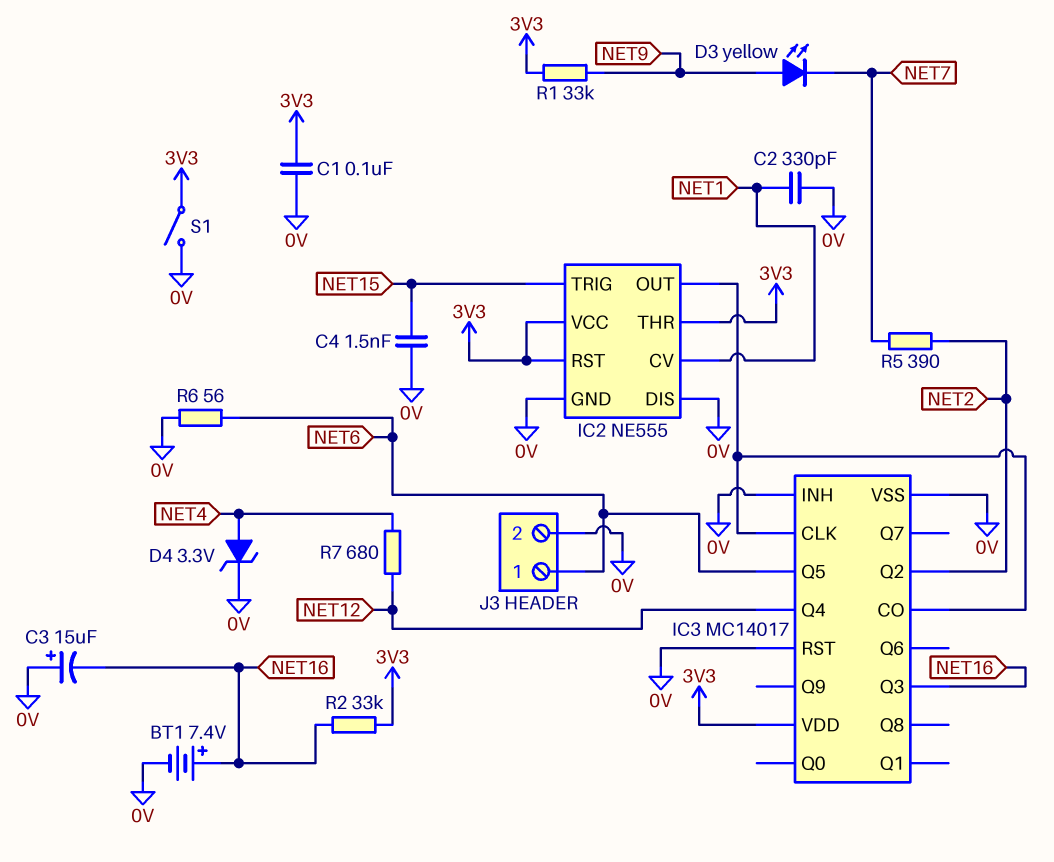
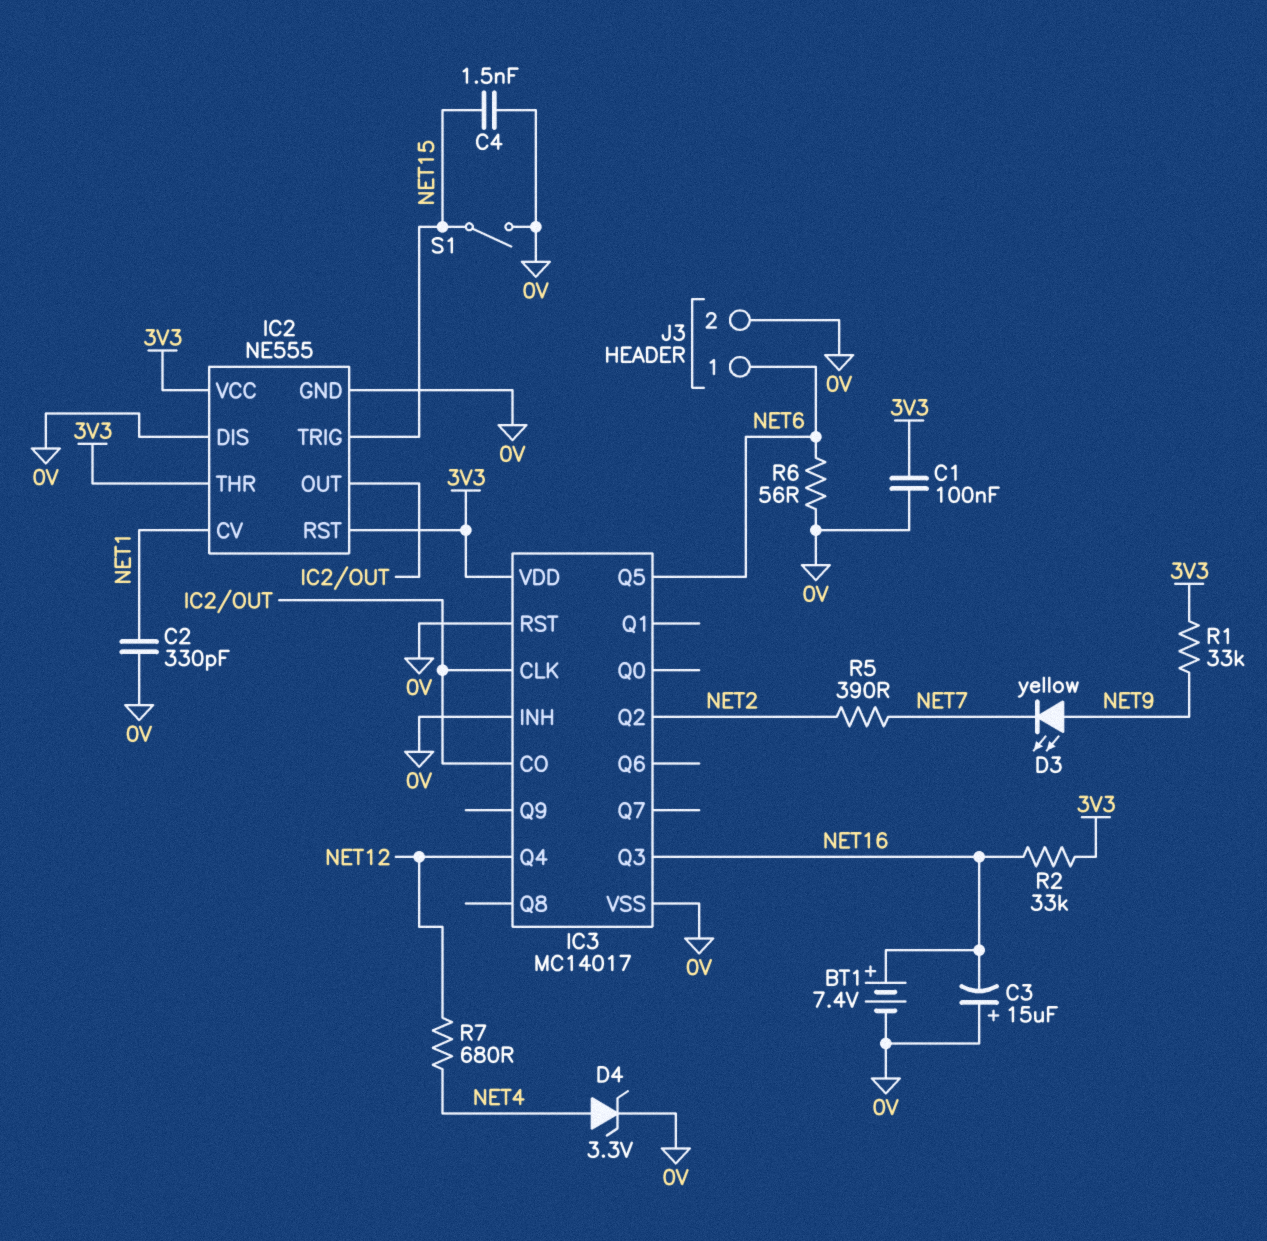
S1: switch (0V, 3V3) -> switch (0V, NET15)

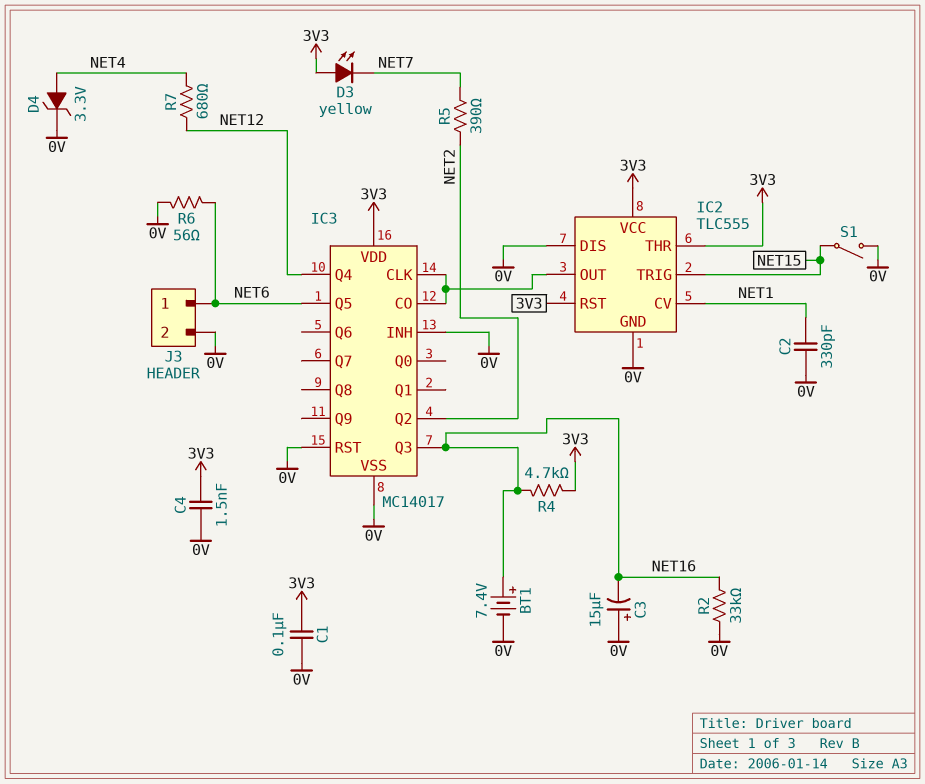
C4: 1.5nF (0V, NET15) -> 1.5nF (0V, 3V3)
D3: LED yellow (A NET9, K NET7) -> LED yellow (A 3V3, K NET7)
IC2: NE555 -> TLC555
R1: 33k (3V3, NET9) -> none
R2: 33k (3V3, NET16) -> 33k (0V, NET16)
R4: none -> 4.7k (3V3, NET16)

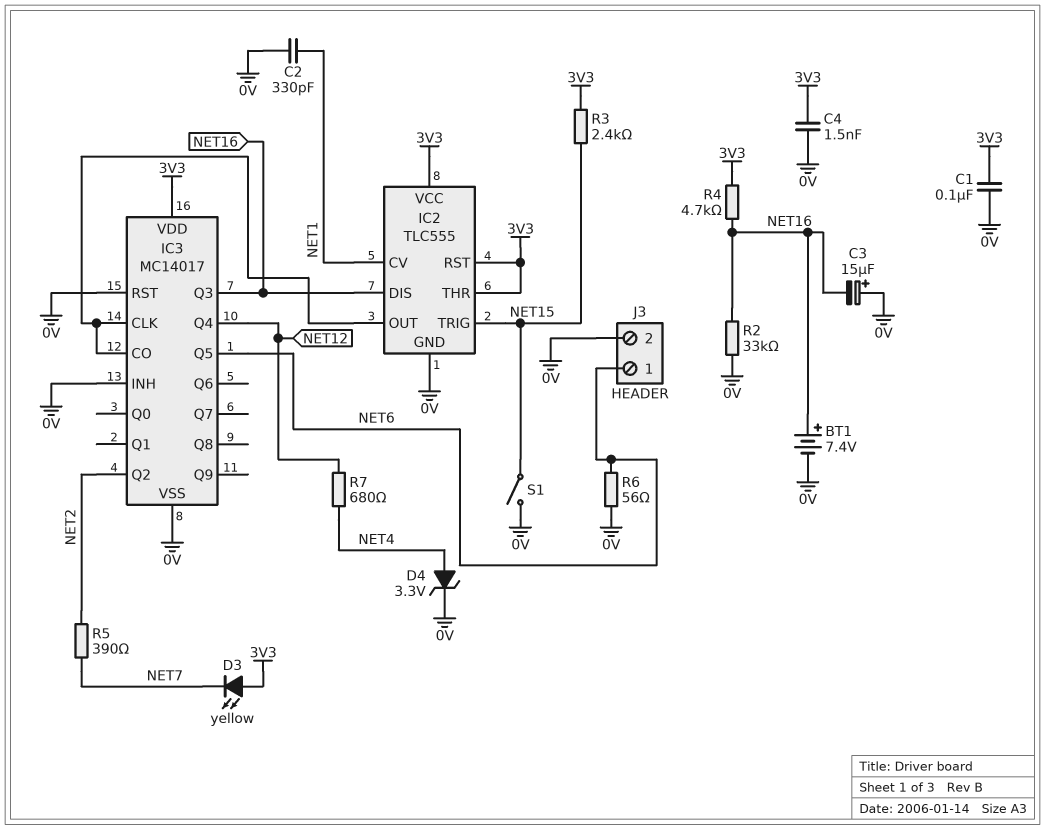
IC2 pin DIS: 0V -> NET16
R3: none -> 2.4k (3V3, NET15)

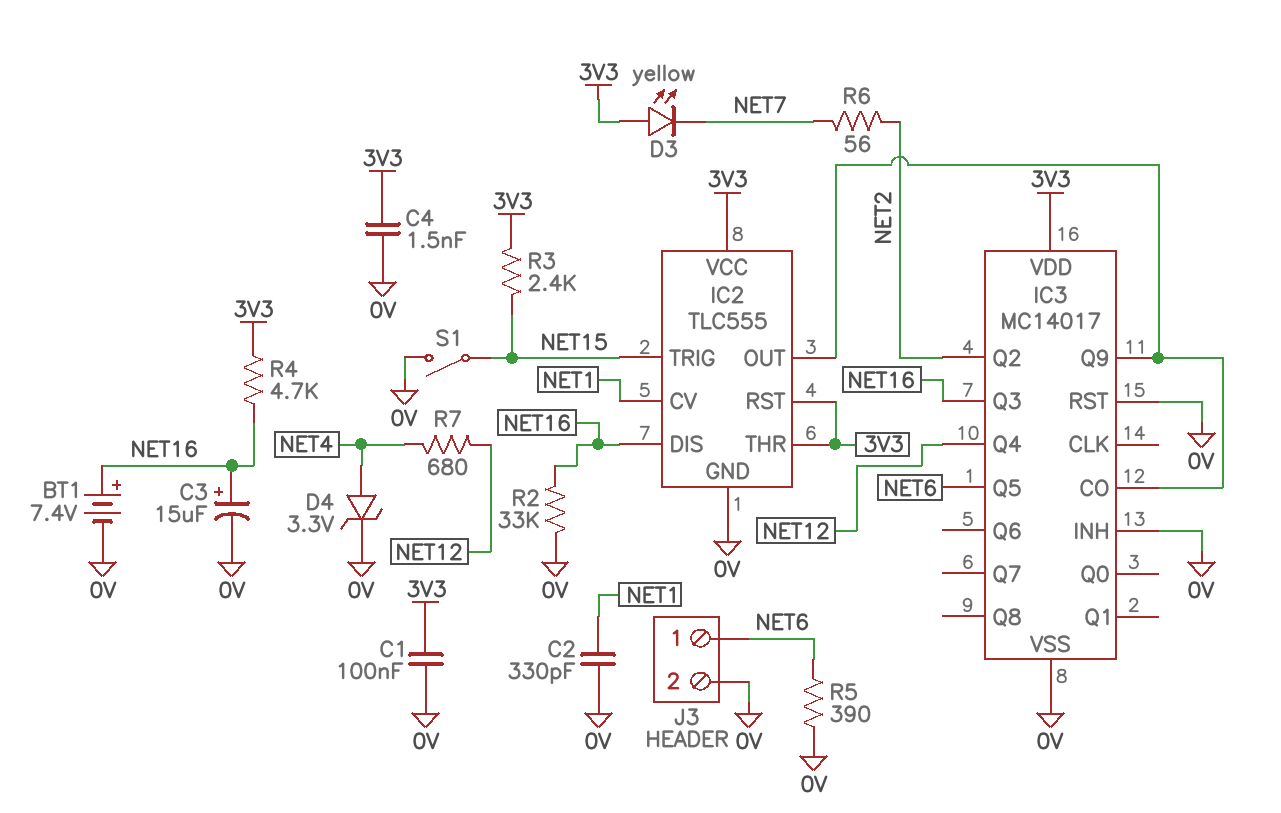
C3: 15uF (plus 0V, minus NET16) -> 15uF (plus NET16, minus 0V)
IC3 pin CLK: IC2/OUT -> none
IC3 pin Q9: none -> IC2/OUT
R5: 390 (NET2, NET7) -> 390 (0V, NET6)
R6: 56 (0V, NET6) -> 56 (NET2, NET7)

